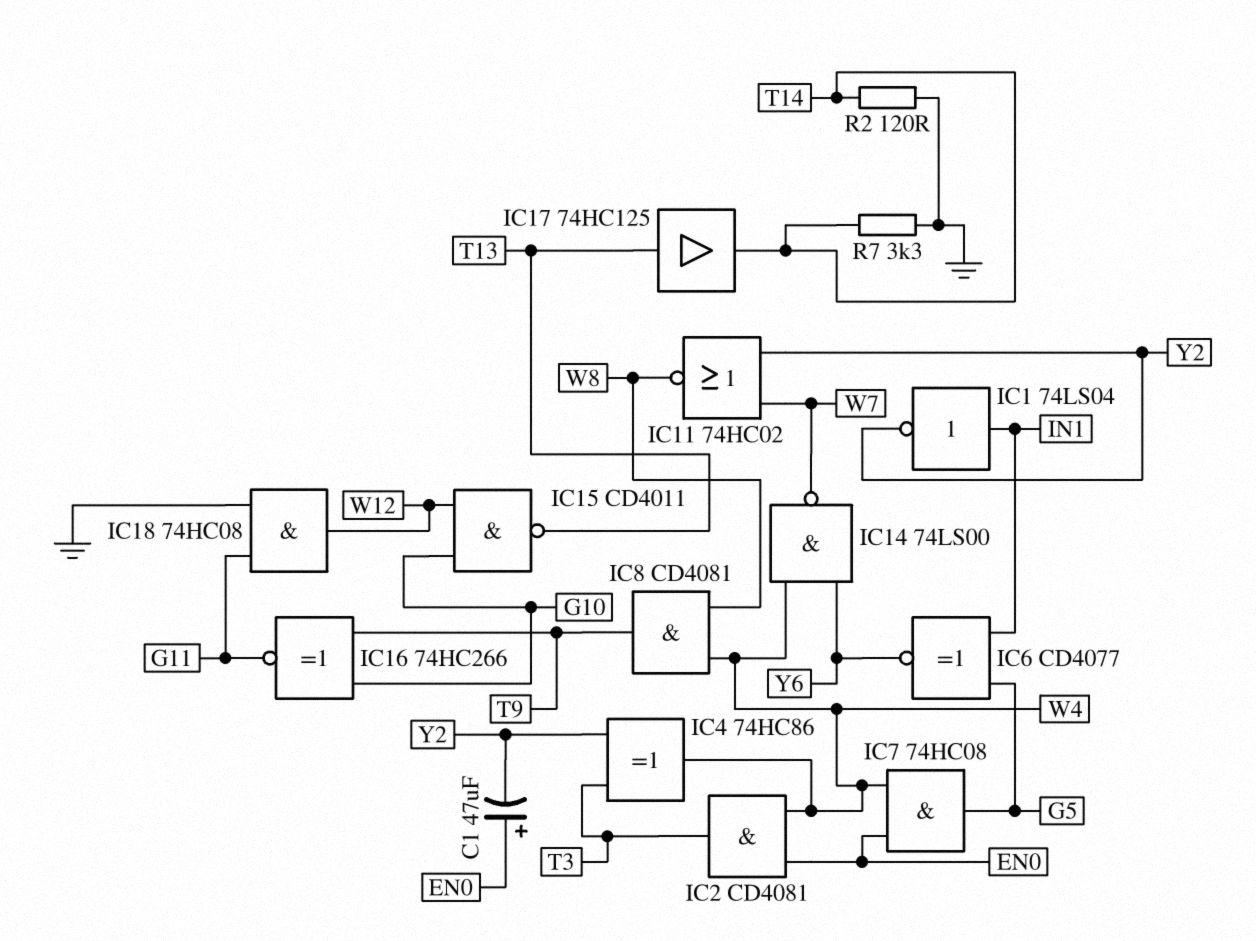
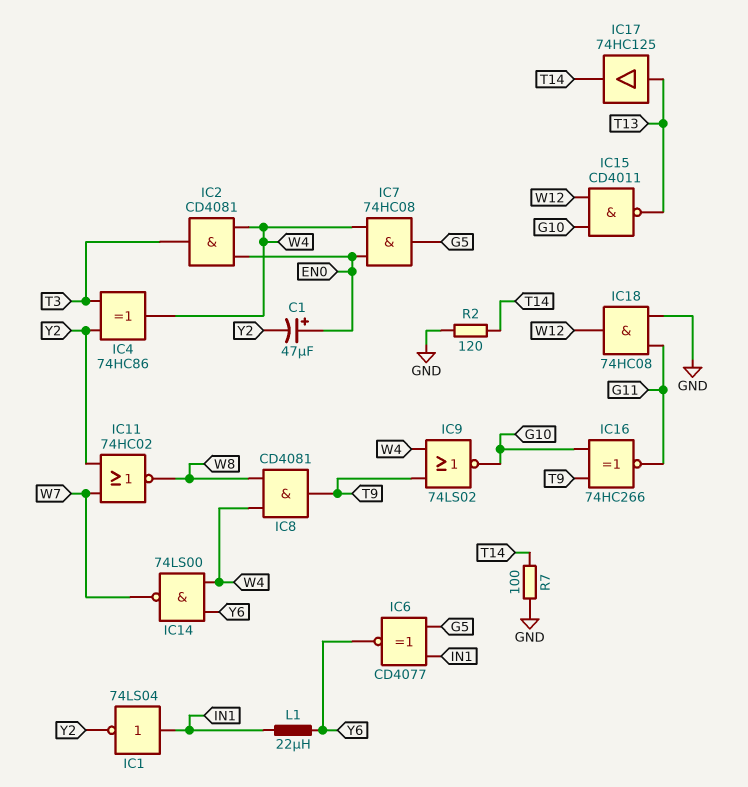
IC9: none -> NOR 74LS02 (in T9, in W4, out G10)
L1: none -> 22uH (IN1, Y6)
R7: 3.3k (GND, T14) -> 100 (GND, T14)

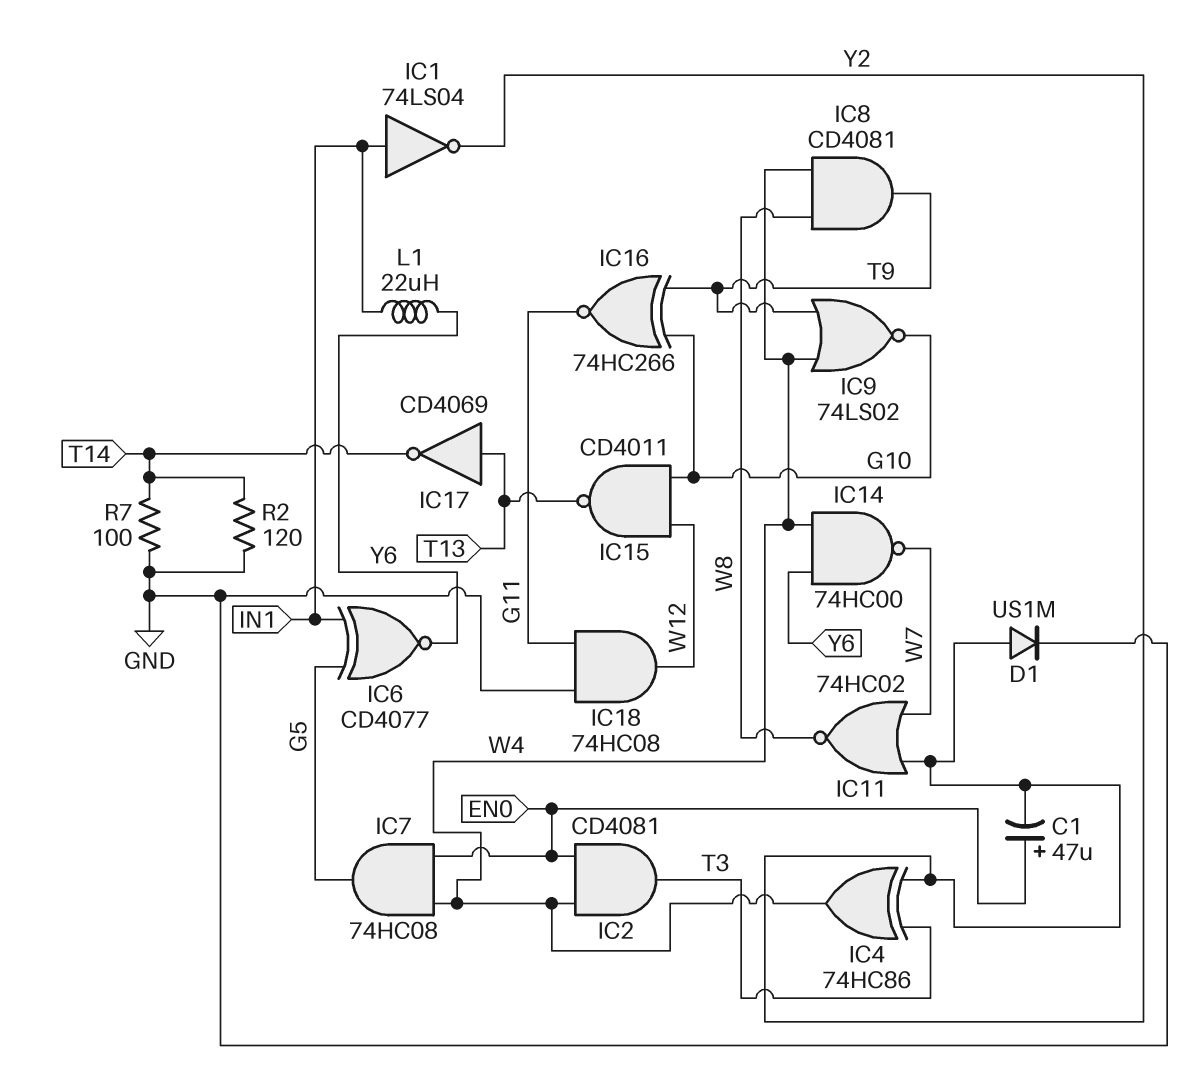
D1: none -> diode US1M (A Y2, K GND)
IC14: NAND 74LS00 (in W4, in Y6, out W7) -> NAND 74HC00 (in W4, in Y6, out W7)
IC17: buffer 74HC125 (in T13, out T14) -> NOT CD4069 (in T13, out T14)

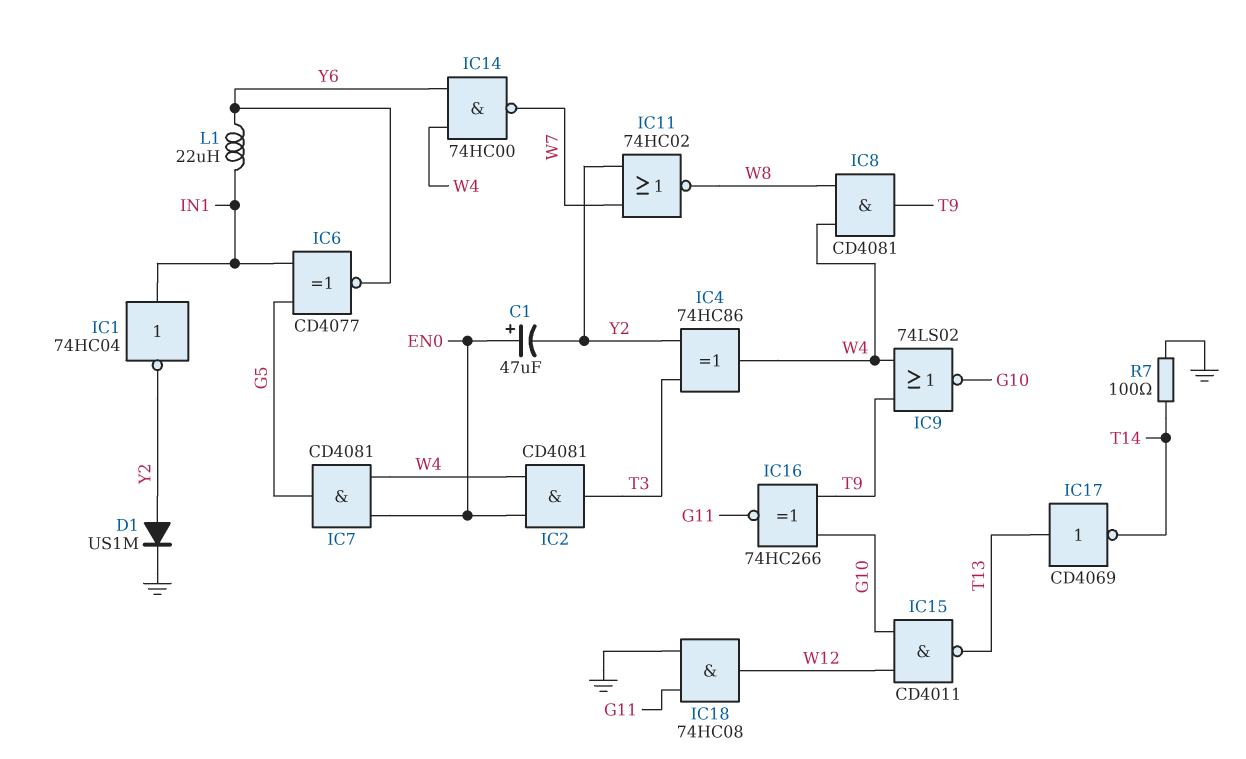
IC1: NOT 74LS04 (in IN1, out Y2) -> NOT 74HC04 (in IN1, out Y2)
IC7: AND 74HC08 (in EN0, in W4, out G5) -> AND CD4081 (in EN0, in W4, out G5)
R2: 120 (GND, T14) -> none

